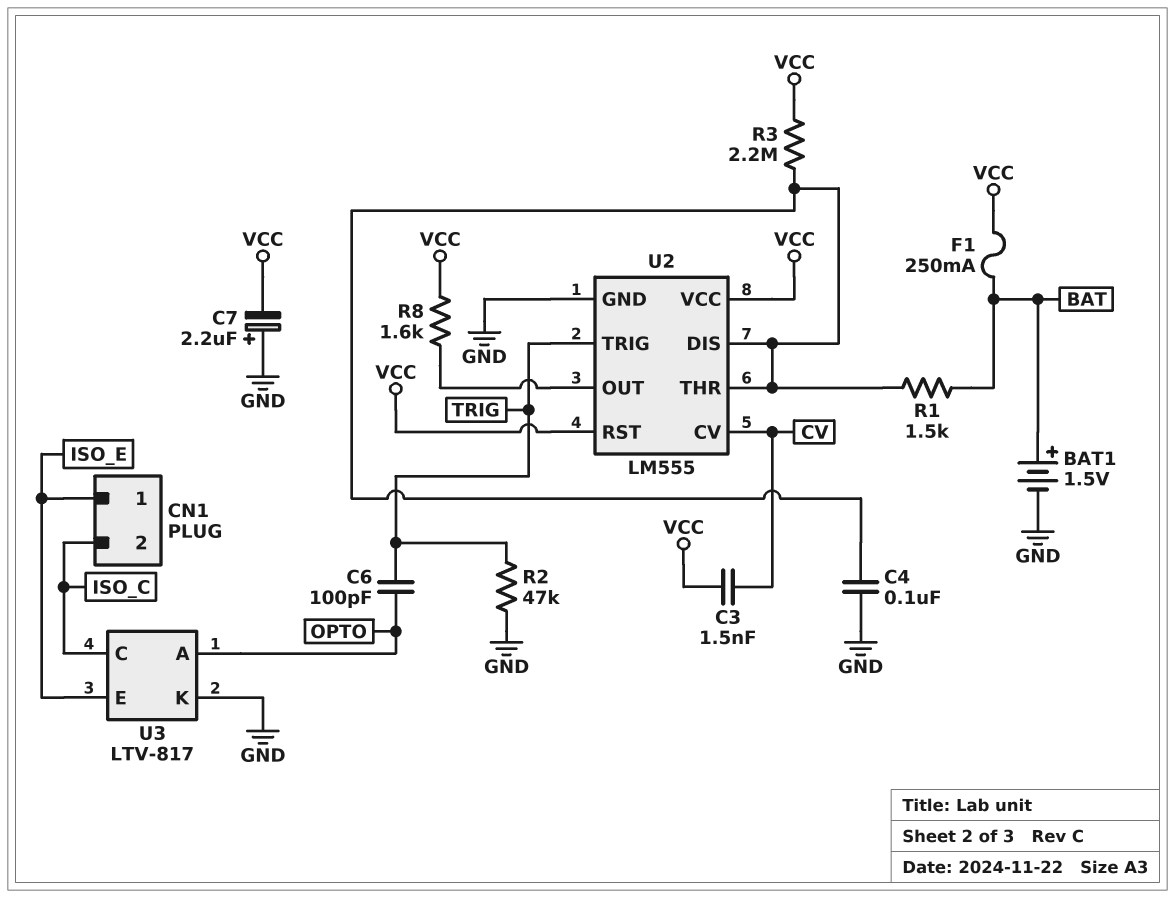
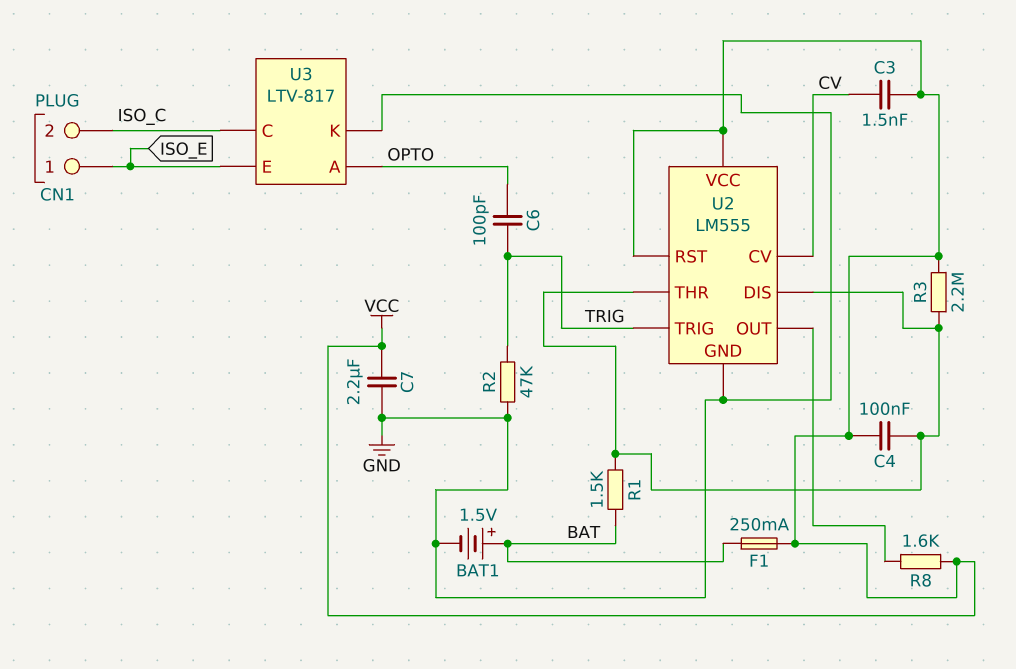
C4: 100nF (GND, U2/DIS) -> 100nF (U2/DIS, VCC)
C7: 2.2uF (plus GND, minus VCC) -> 2.2uF (GND, VCC)

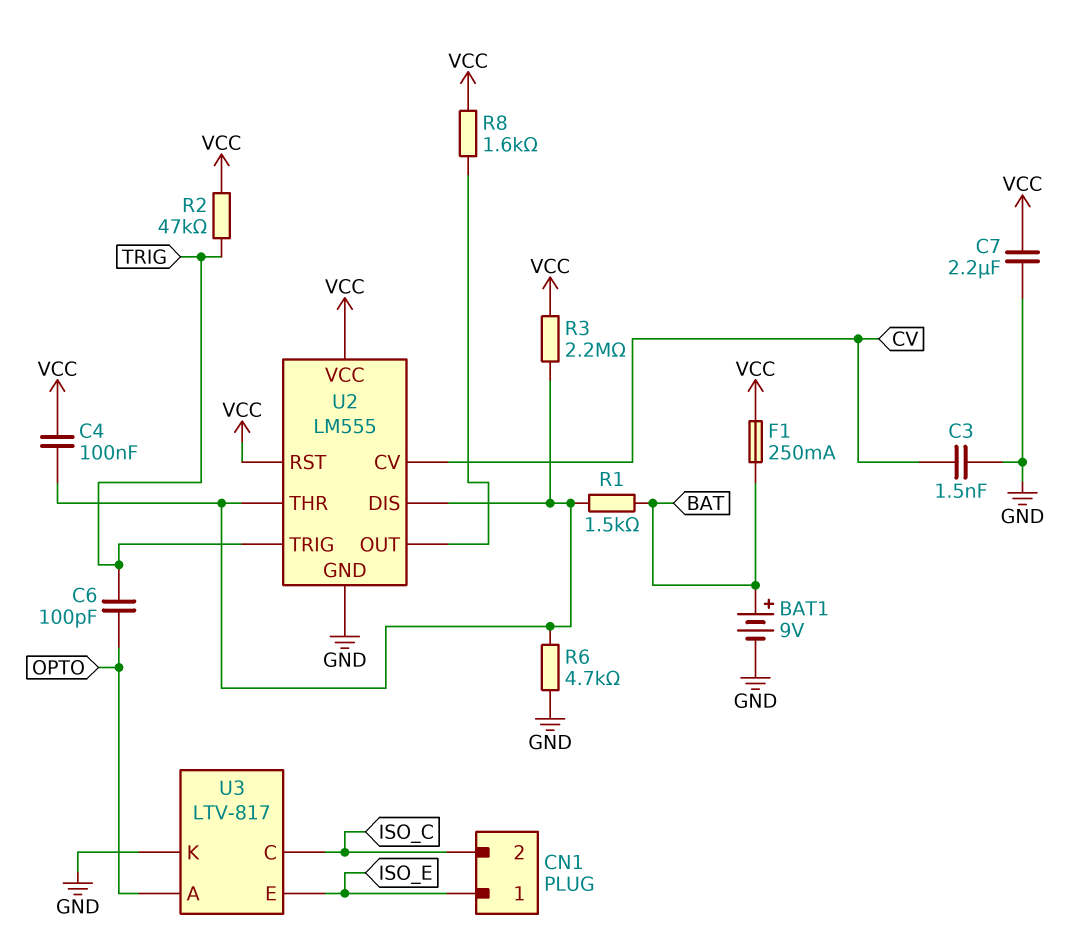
BAT1: 1.5V (plus BAT, minus GND) -> 9V (plus BAT, minus GND)
C3: 1.5nF (CV, VCC) -> 1.5nF (CV, GND)
R2: 47k (GND, TRIG) -> 47k (TRIG, VCC)
R6: none -> 4.7k (GND, U2/DIS)

